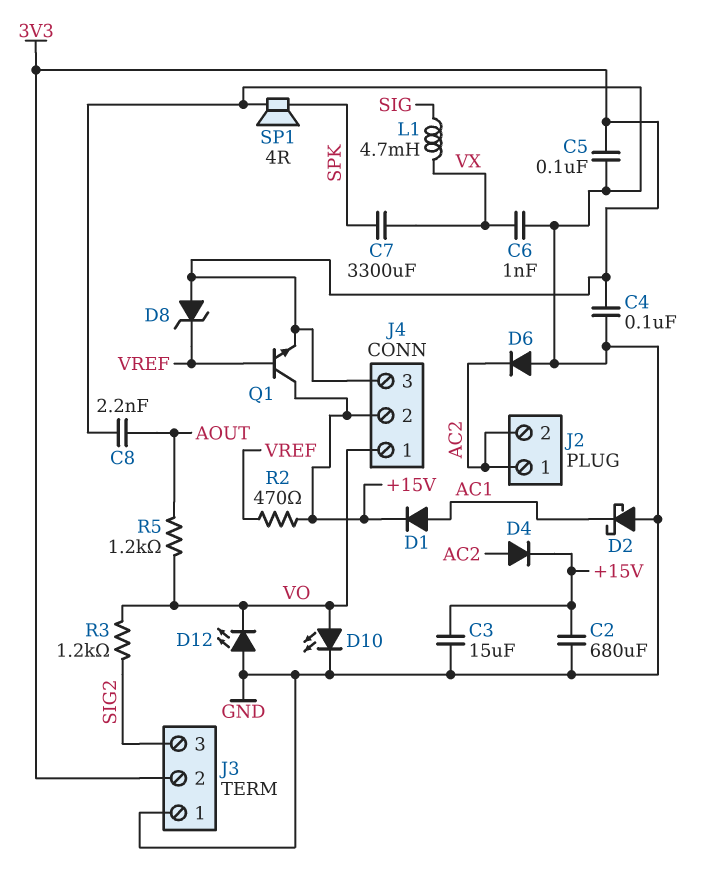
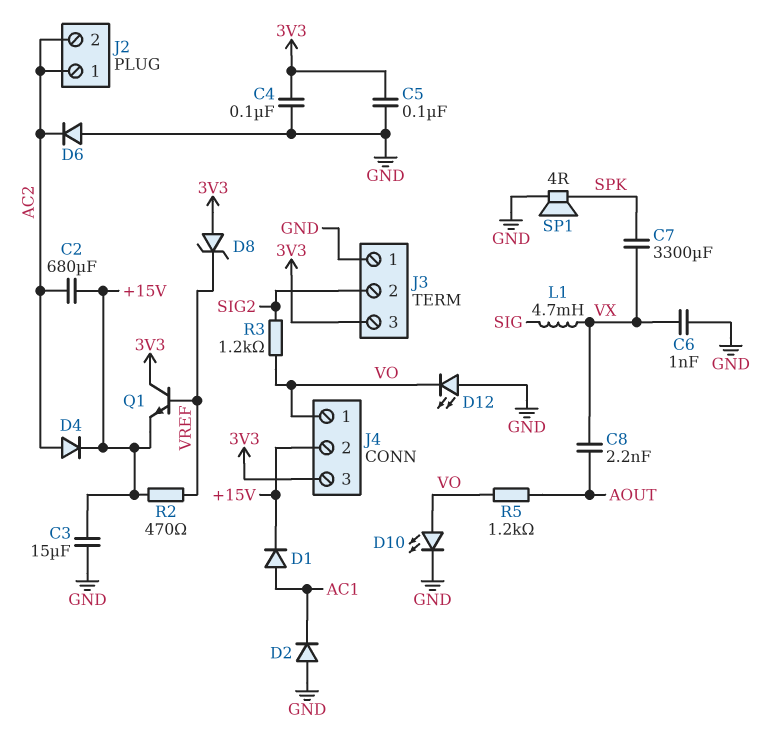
C2: 680uF (+15V, GND) -> 680uF (+15V, AC2)
C8: 2.2nF (AOUT, GND) -> 2.2nF (AOUT, VX)
D2: schottky (A GND, K AC1) -> diode (A GND, K AC1)
J3 pin 2: 3V3 -> SIG2
J3 pin 3: SIG2 -> 3V3
Q1: NPN (B VREF, C +15V, E 3V3) -> NPN (B VREF, C 3V3, E +15V)

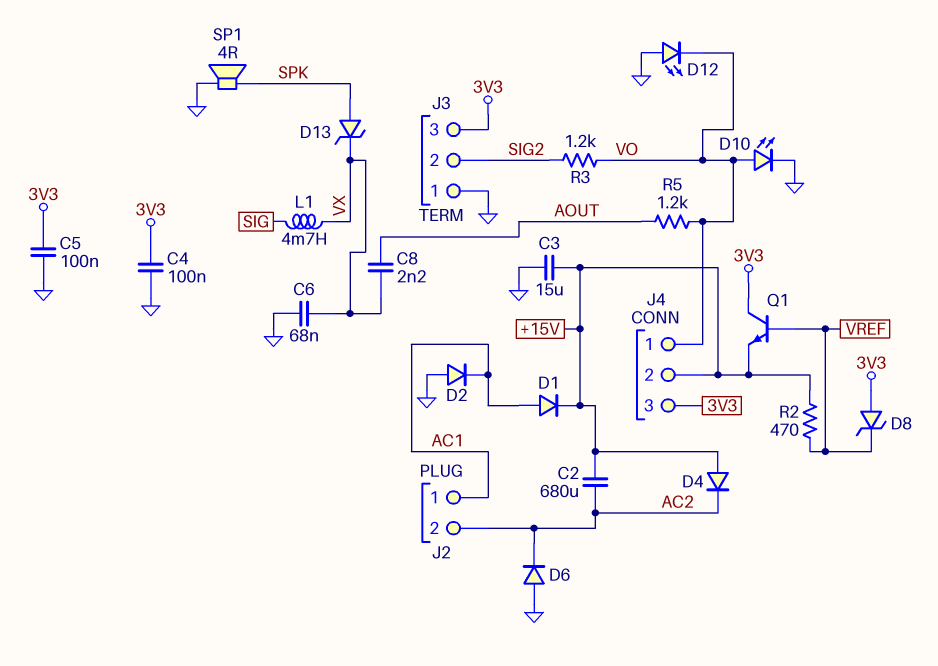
C6: 1nF (GND, VX) -> 68nF (GND, VX)
C7: 3300uF (SPK, VX) -> none
D4: diode (A AC2, K +15V) -> diode (A +15V, K AC2)
D13: none -> zener (A SPK, K VX)
J2 pin 1: AC2 -> AC1

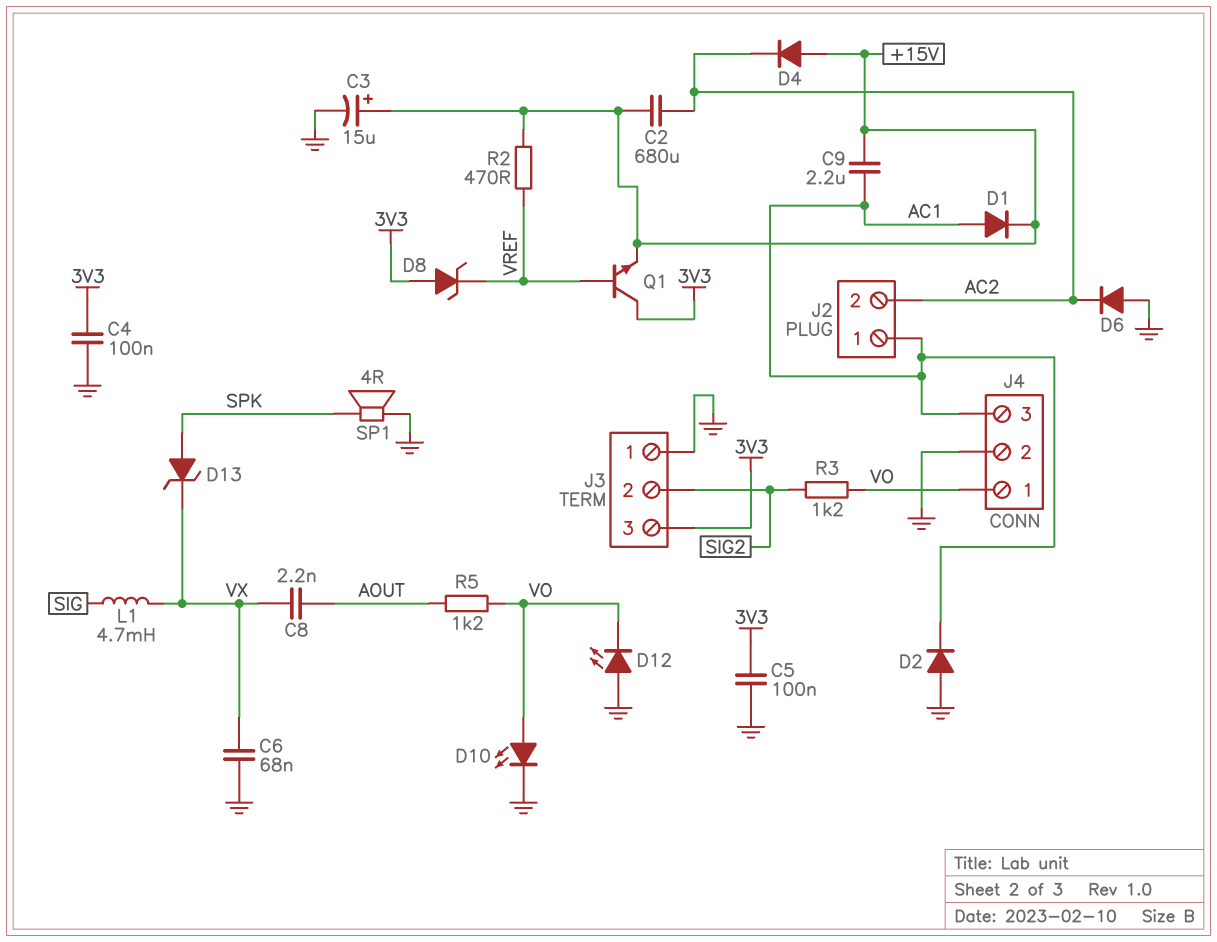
C3: 15uF (+15V, GND) -> 15uF (plus +15V, minus GND)
C9: none -> 2.2uF (+15V, AC1)
J4 pin 2: +15V -> GND
J4 pin 3: 3V3 -> AC1

